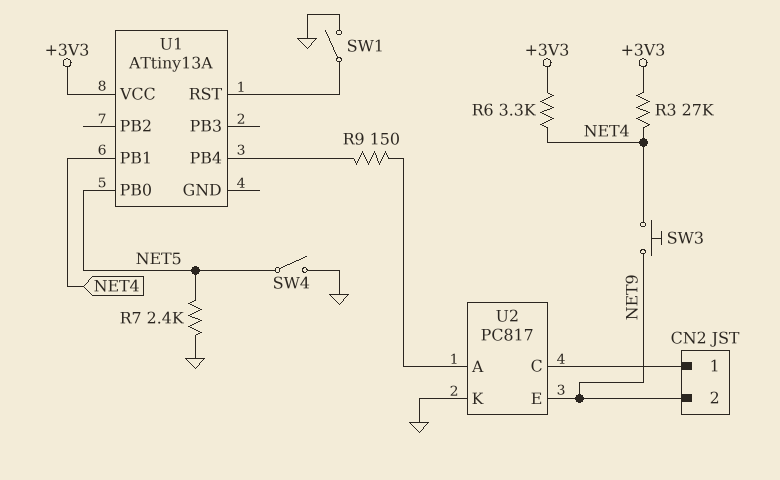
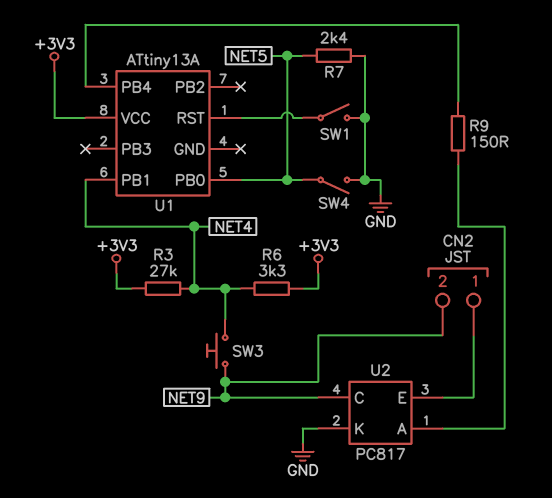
U2 pin C: CN2/1 -> NET9
U2 pin E: NET9 -> CN2/1

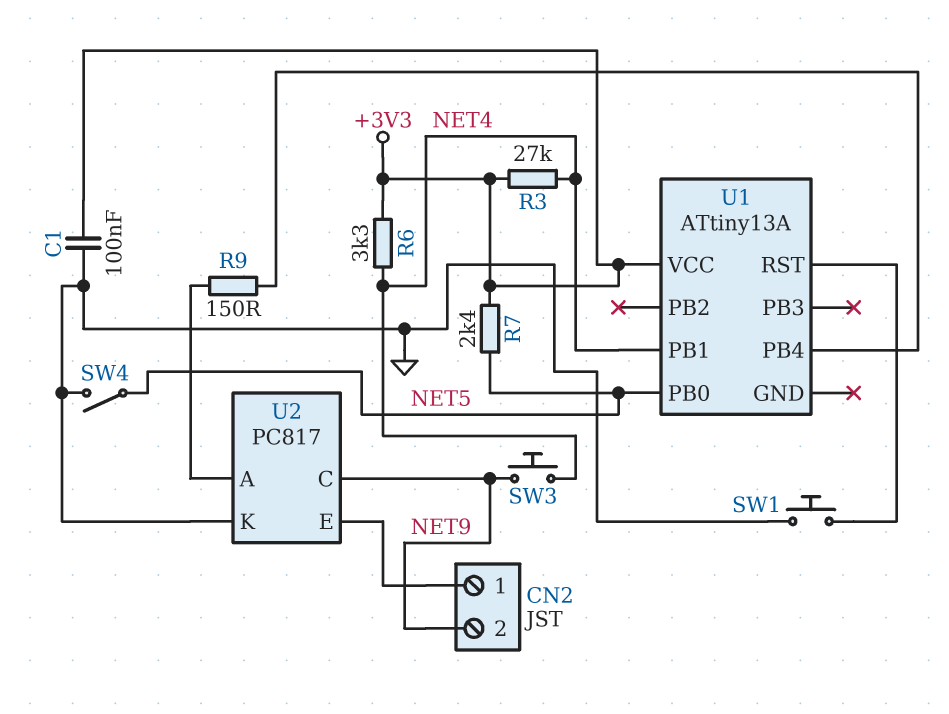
C1: none -> 100nF (+3V3, GND)
R7: 2.4k (GND, NET5) -> 2.4k (+3V3, NET5)
SW1: switch (GND, U1/RST) -> button (GND, U1/RST)

